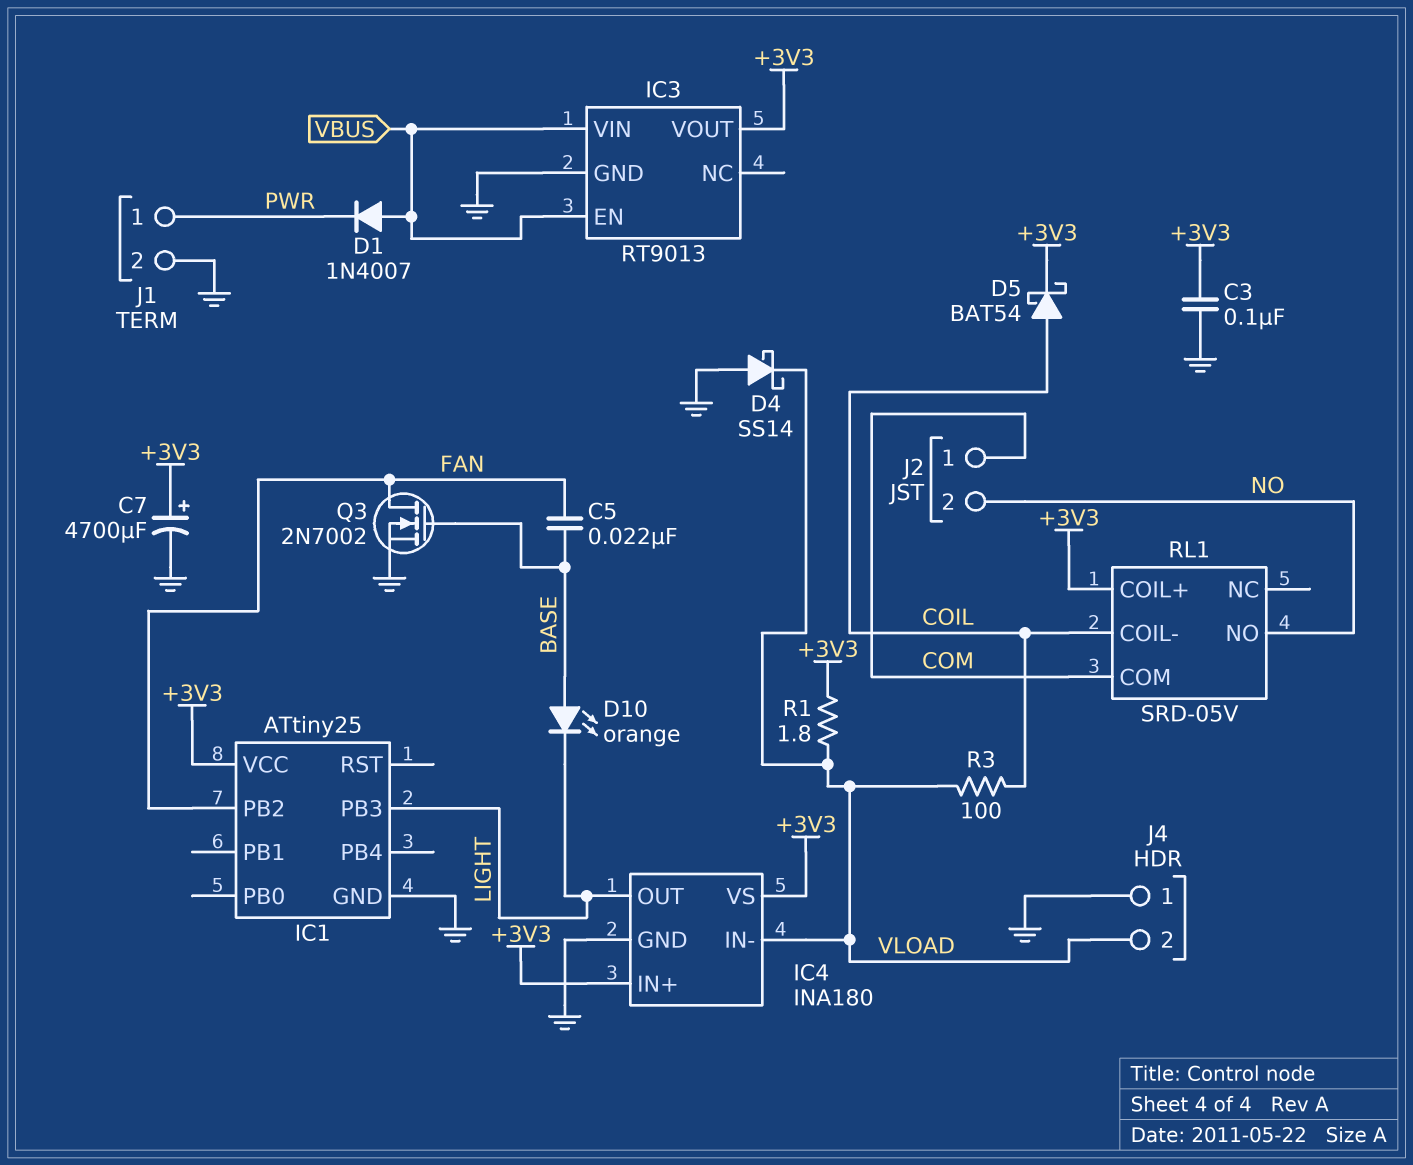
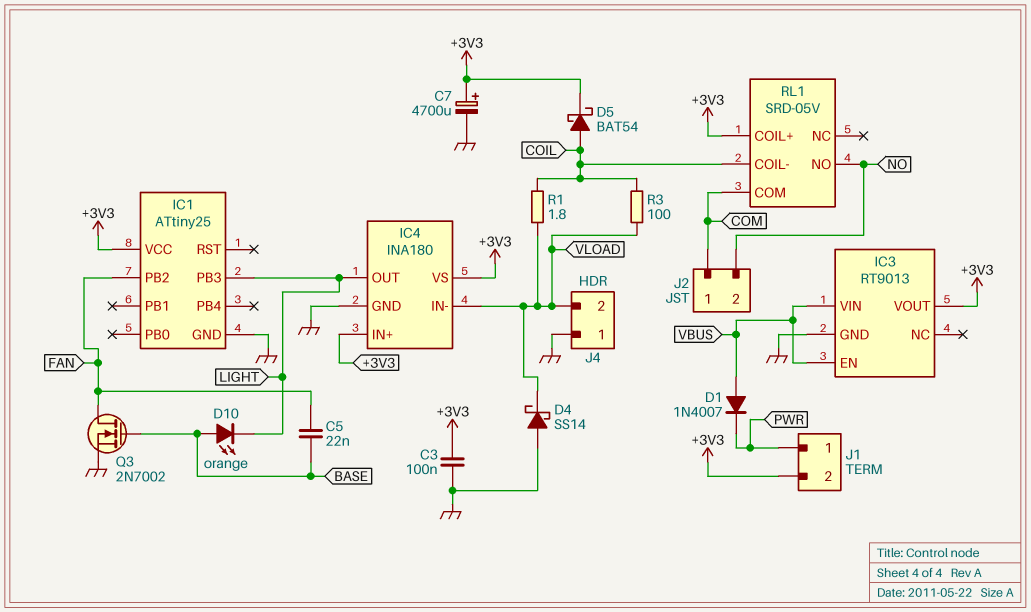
J1 pin 2: GND -> +3V3
R1: 1.8 (+3V3, VLOAD) -> 1.8 (COIL, VLOAD)

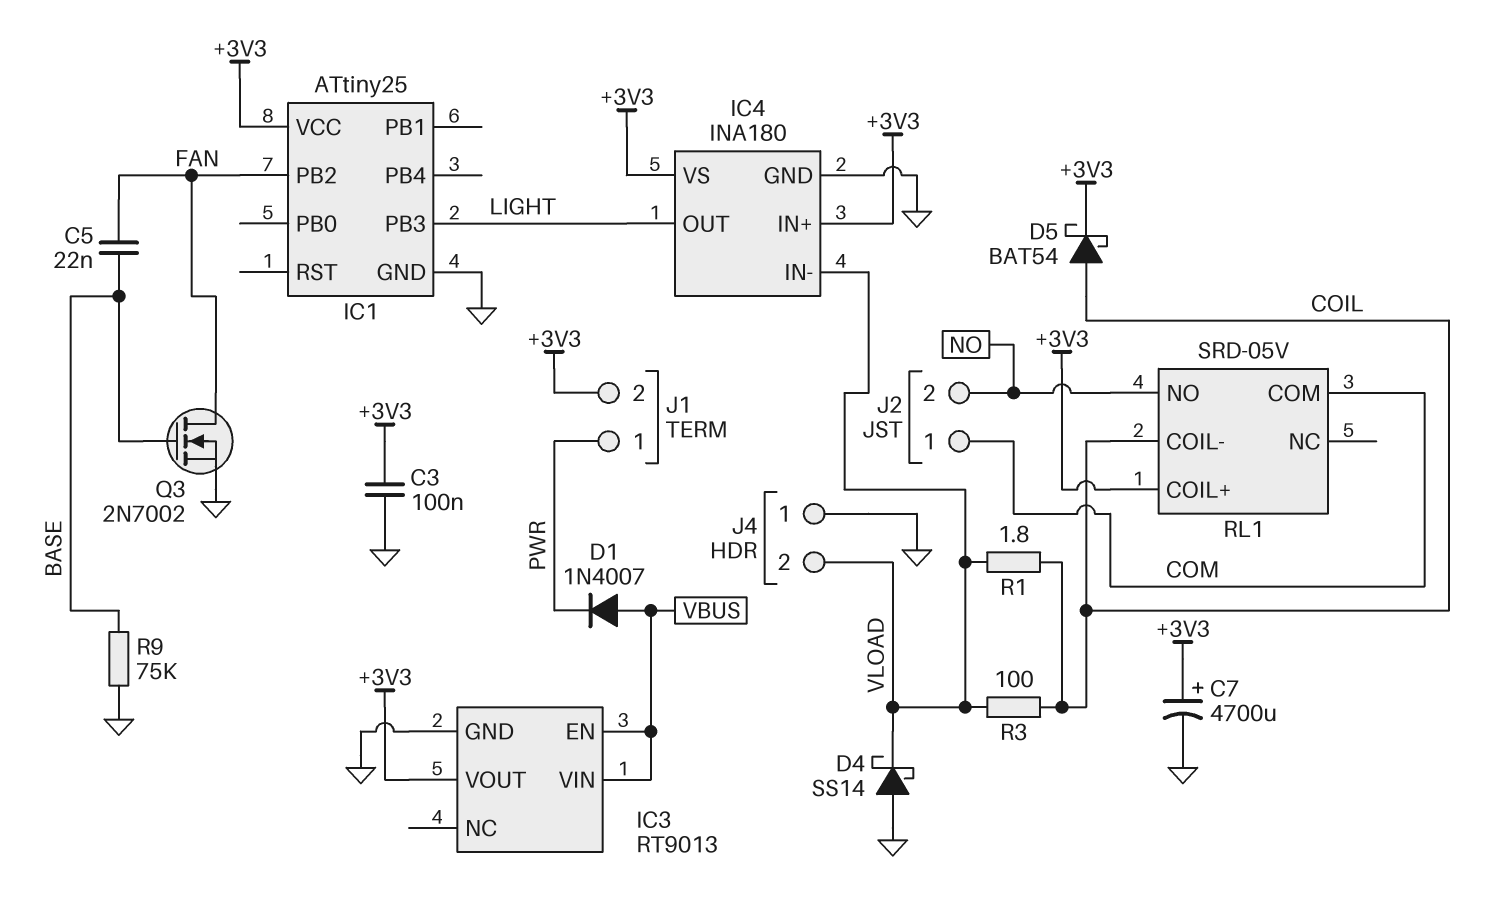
D10: LED orange (A BASE, K LIGHT) -> none
R9: none -> 75k (BASE, GND)

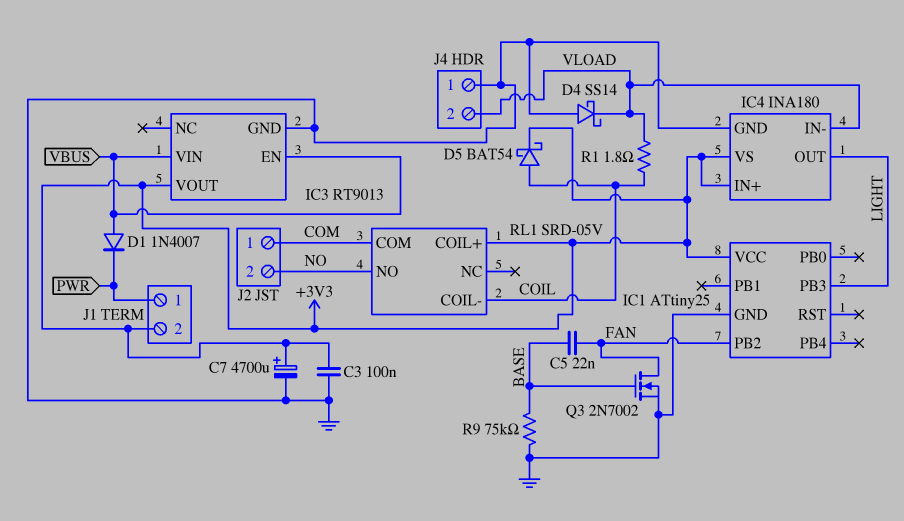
R3: 100 (COIL, VLOAD) -> none

